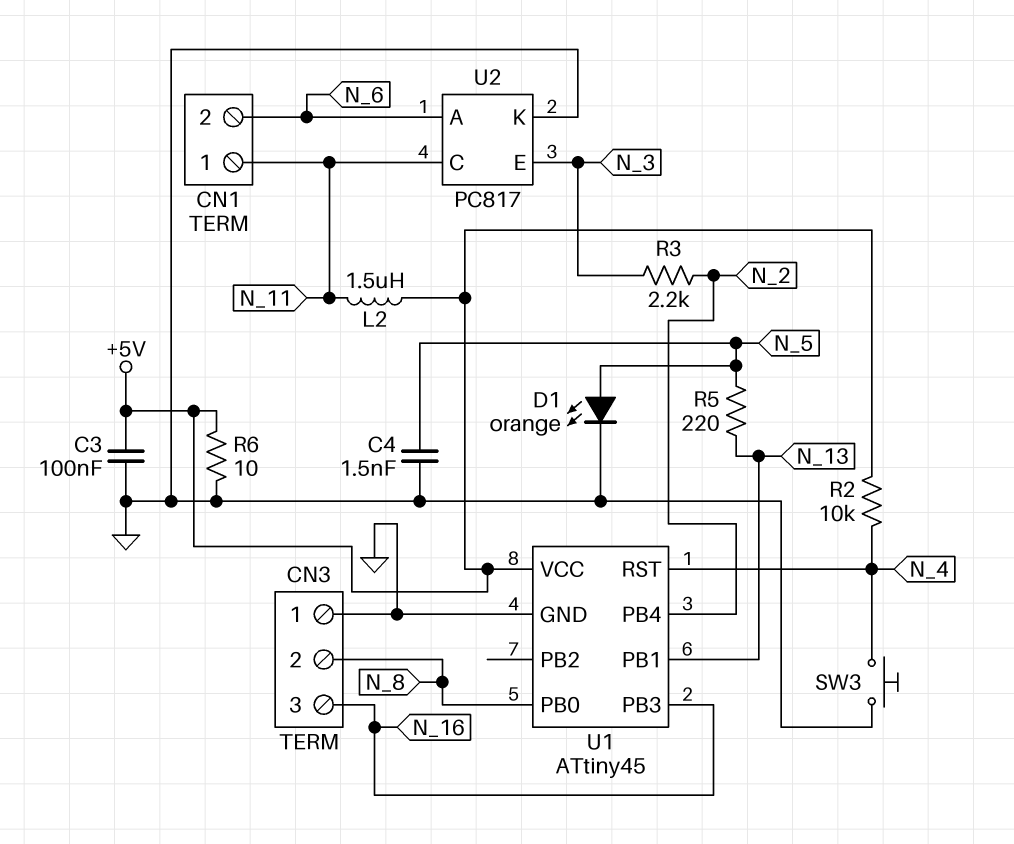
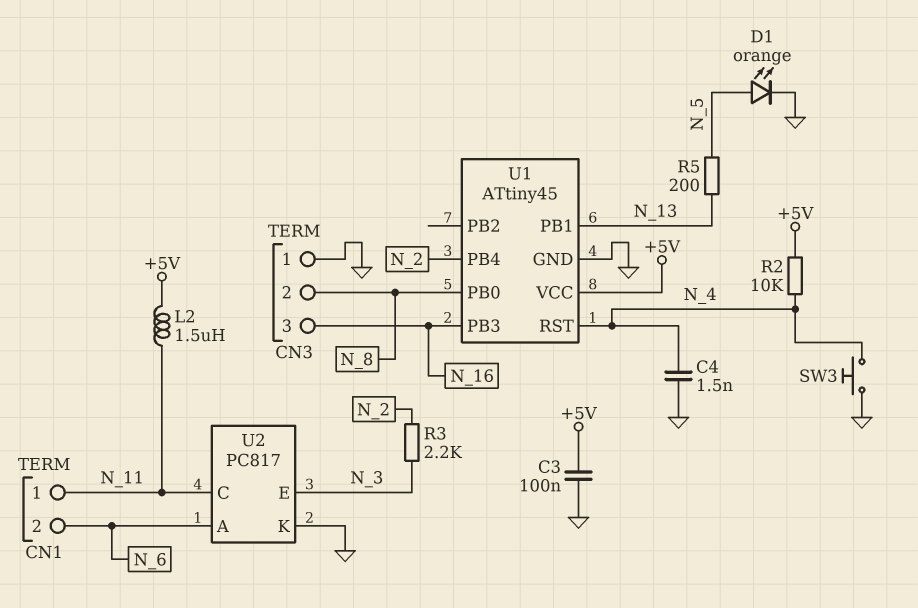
C4: 1.5nF (GND, N_5) -> 1.5nF (GND, N_4)
R5: 220 (N_5, N_13) -> 200 (N_5, N_13)
R6: 10 (+5V, GND) -> none

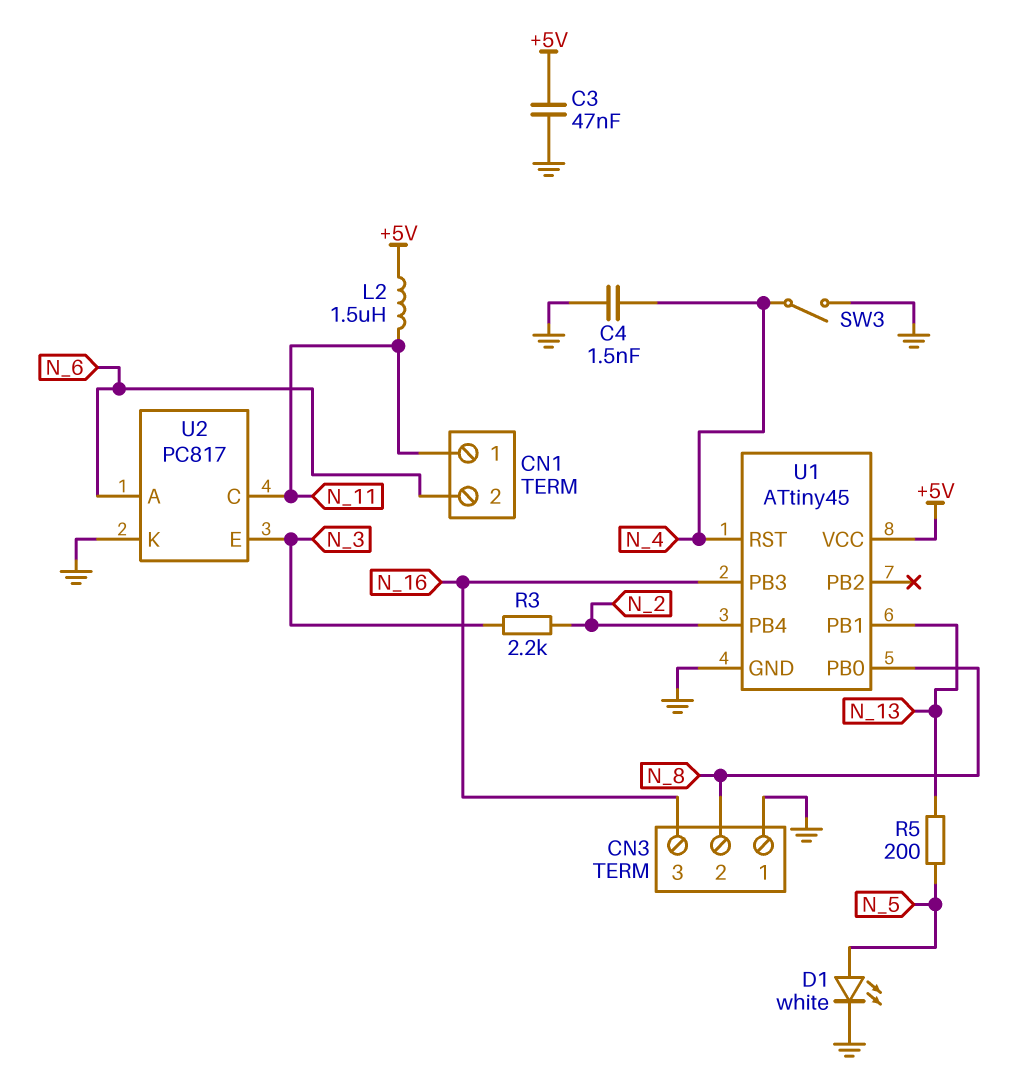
C3: 100nF (+5V, GND) -> 47nF (+5V, GND)
D1: LED orange (A N_5, K GND) -> LED white (A N_5, K GND)
R2: 10k (+5V, N_4) -> none
SW3: button (GND, N_4) -> switch (GND, N_4)

